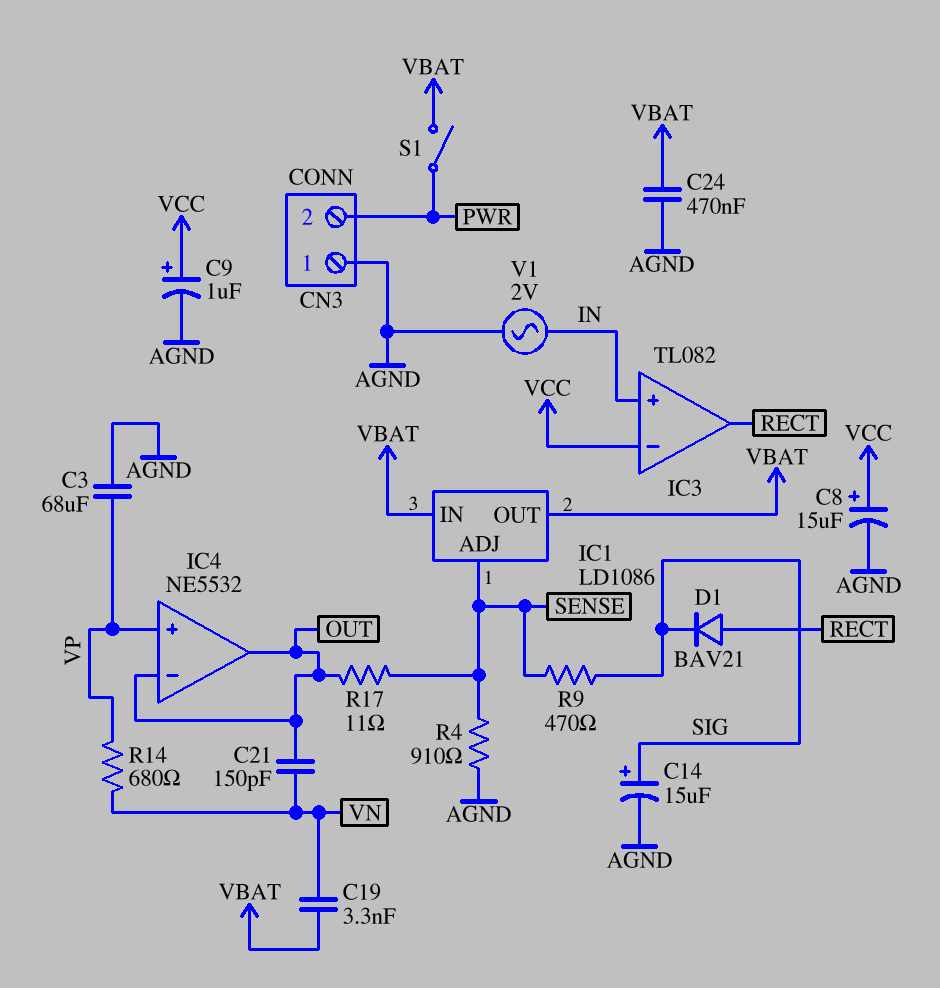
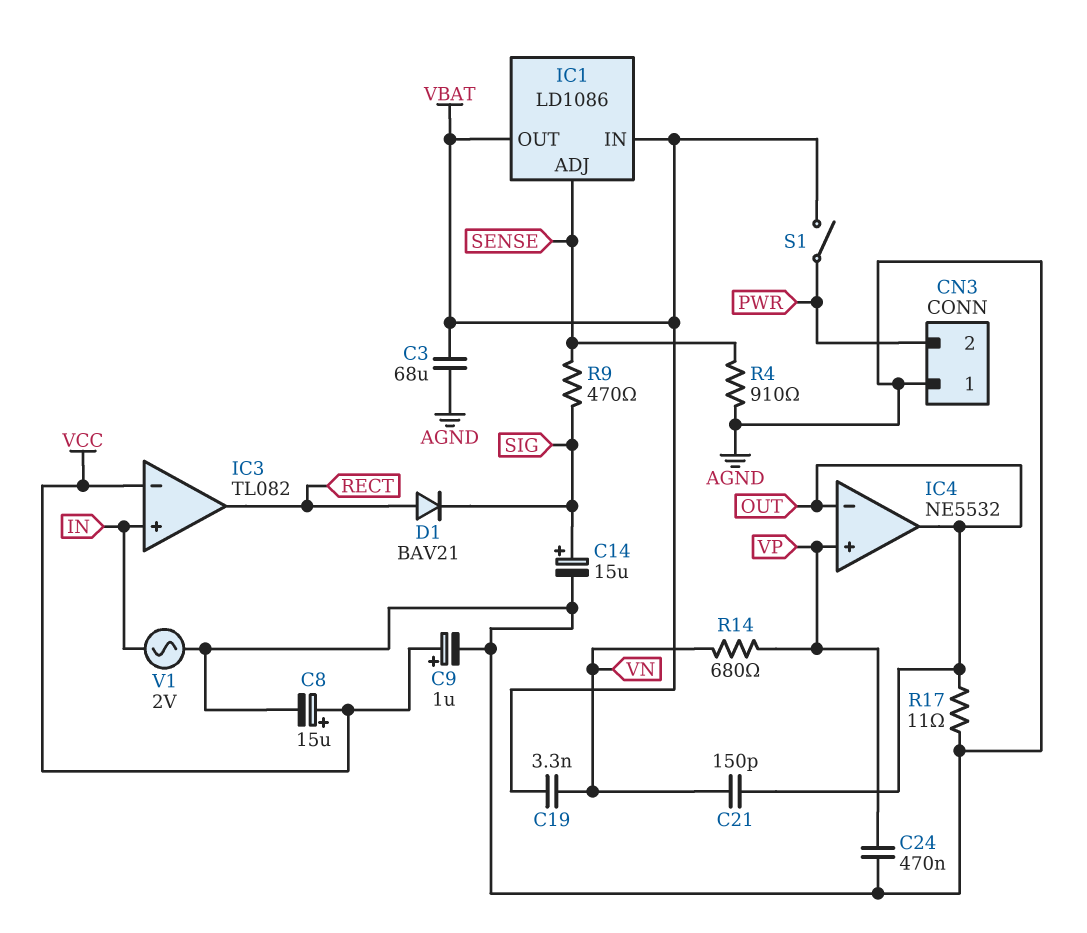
C3: 68uF (AGND, VP) -> 68uF (AGND, VBAT)
C24: 470nF (AGND, VBAT) -> 470nF (AGND, VP)
R17: 11 (OUT, SENSE) -> 11 (AGND, OUT)

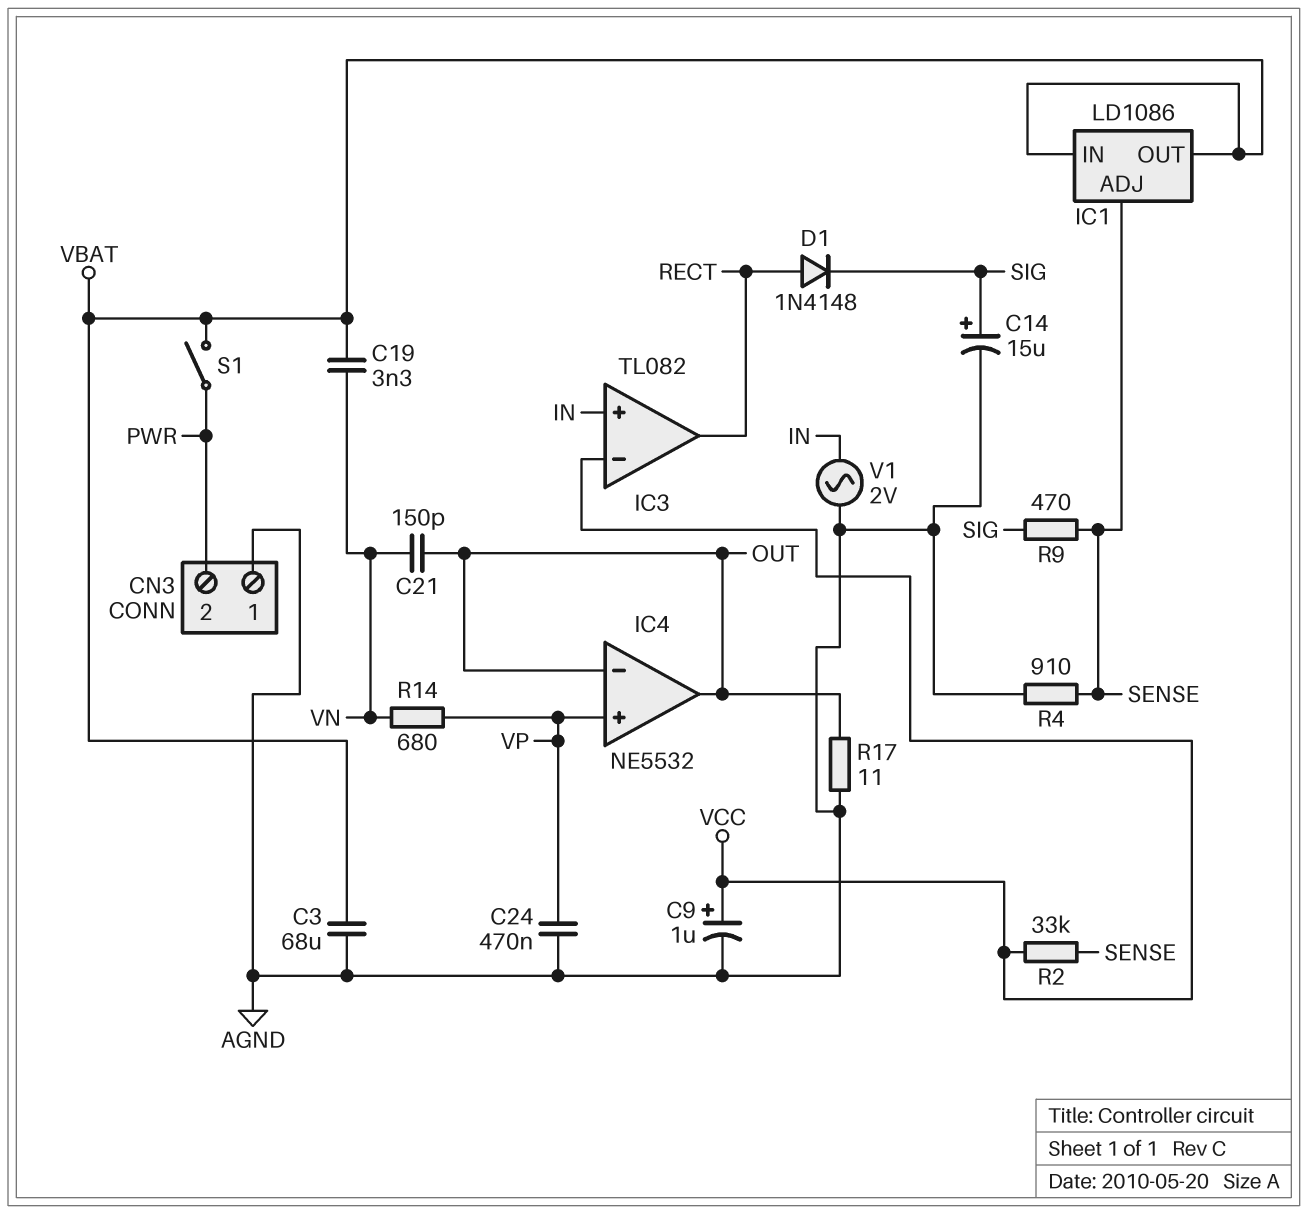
C8: 15uF (plus VCC, minus AGND) -> none
D1: diode BAV21 (A RECT, K SIG) -> diode 1N4148 (A RECT, K SIG)
R2: none -> 33k (SENSE, VCC)

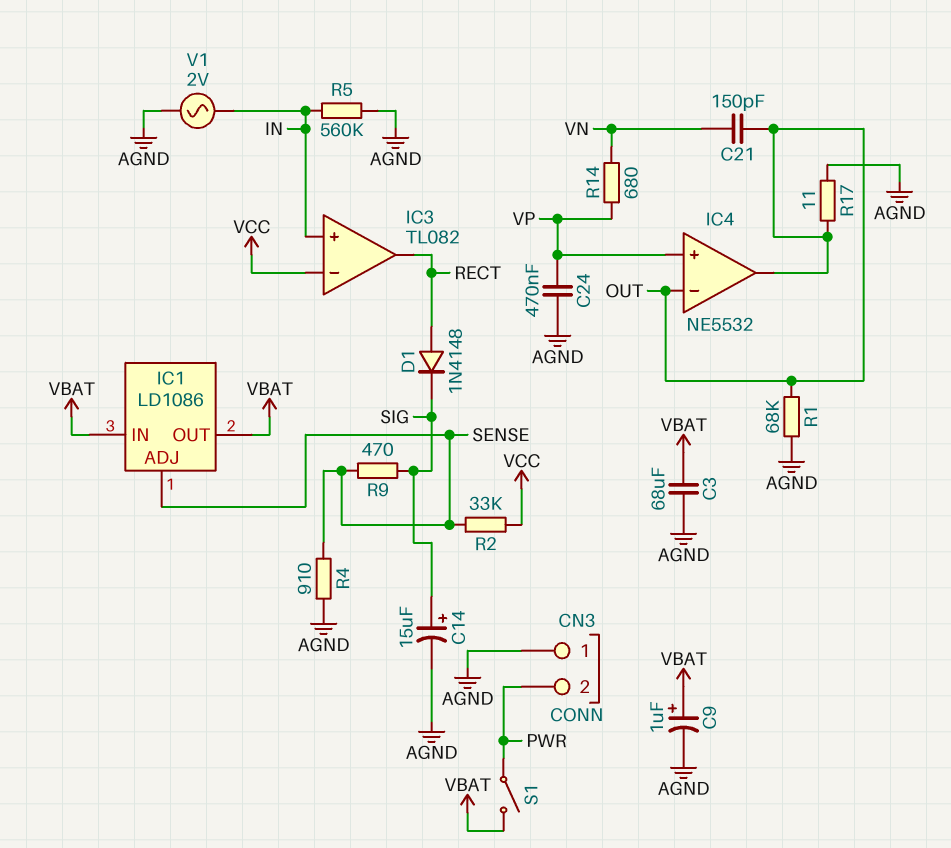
C9: 1uF (plus VCC, minus AGND) -> 1uF (plus VBAT, minus AGND)
C19: 3.3nF (VBAT, VN) -> none
R1: none -> 68k (AGND, OUT)
R5: none -> 560k (AGND, IN)

